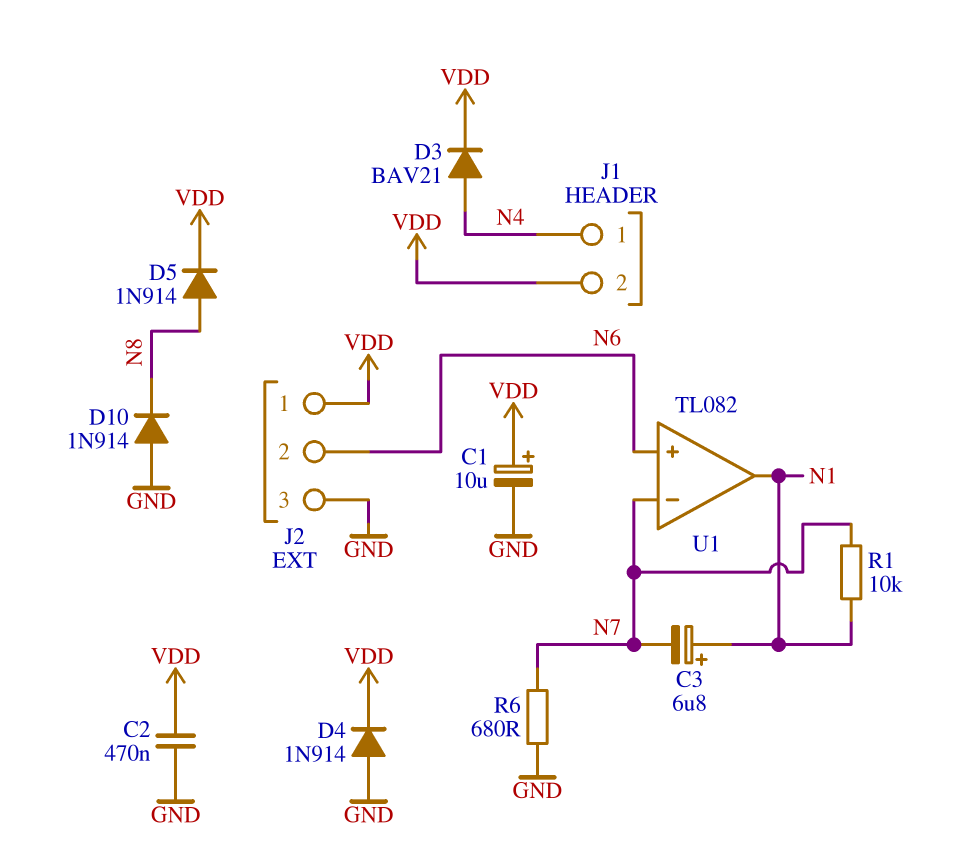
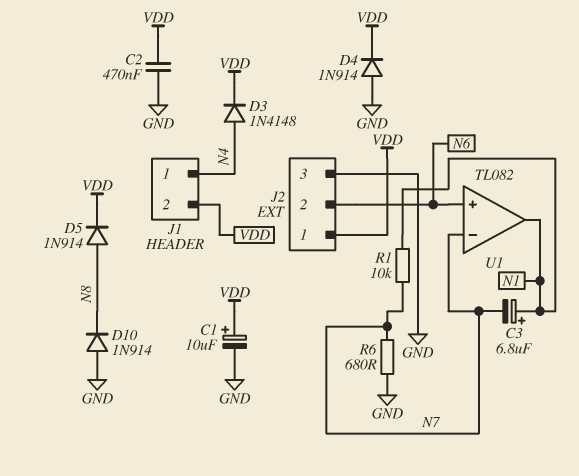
D3: diode BAV21 (A N4, K VDD) -> diode 1N4148 (A N4, K VDD)

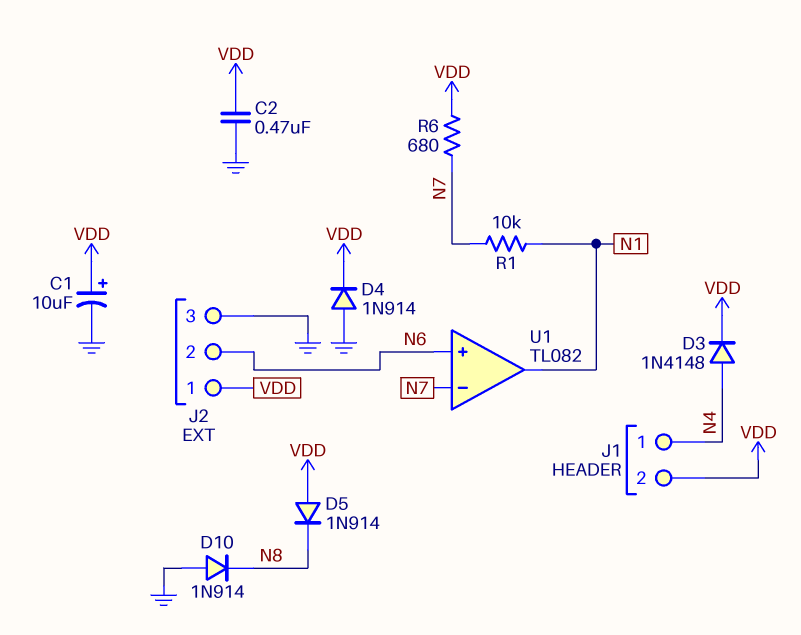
C3: 6.8uF (plus N1, minus N7) -> none
D5: diode 1N914 (A N8, K VDD) -> diode 1N914 (A VDD, K N8)
R6: 680 (GND, N7) -> 680 (N7, VDD)

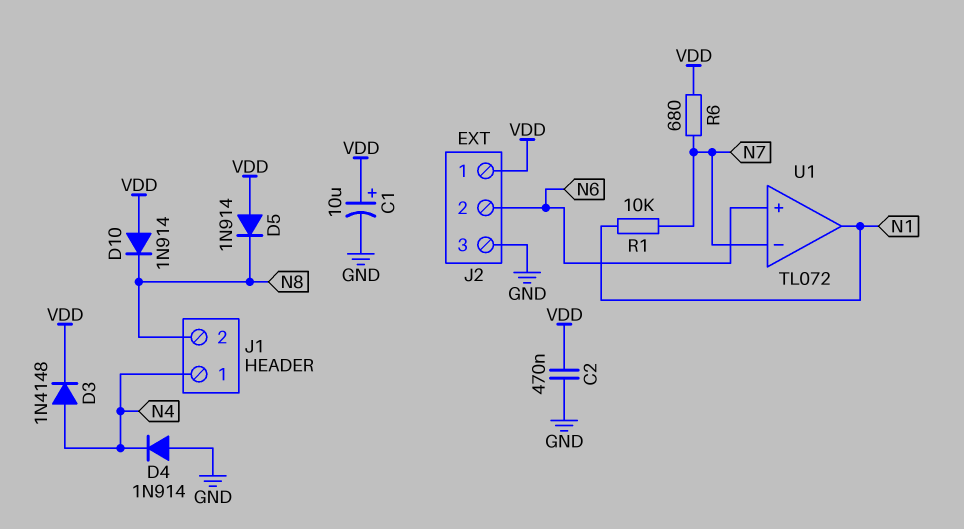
D4: diode 1N914 (A GND, K VDD) -> diode 1N914 (A GND, K N4)
D10: diode 1N914 (A GND, K N8) -> diode 1N914 (A VDD, K N8)
J1 pin 2: VDD -> N8
U1: TL082 -> TL072

